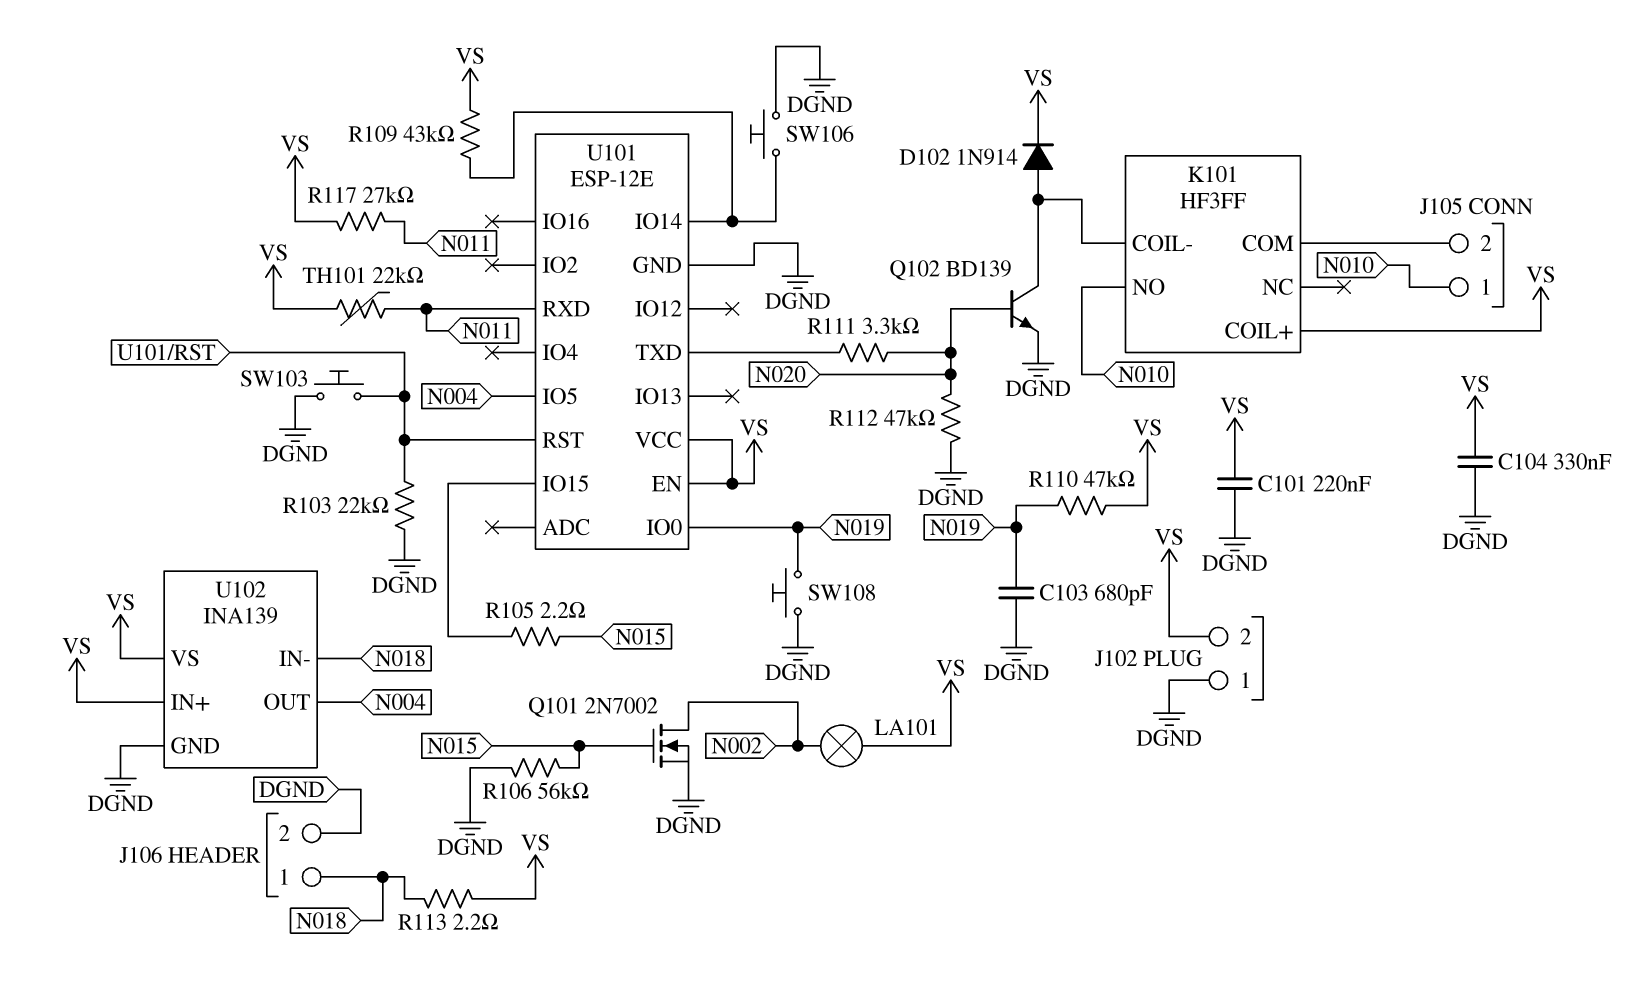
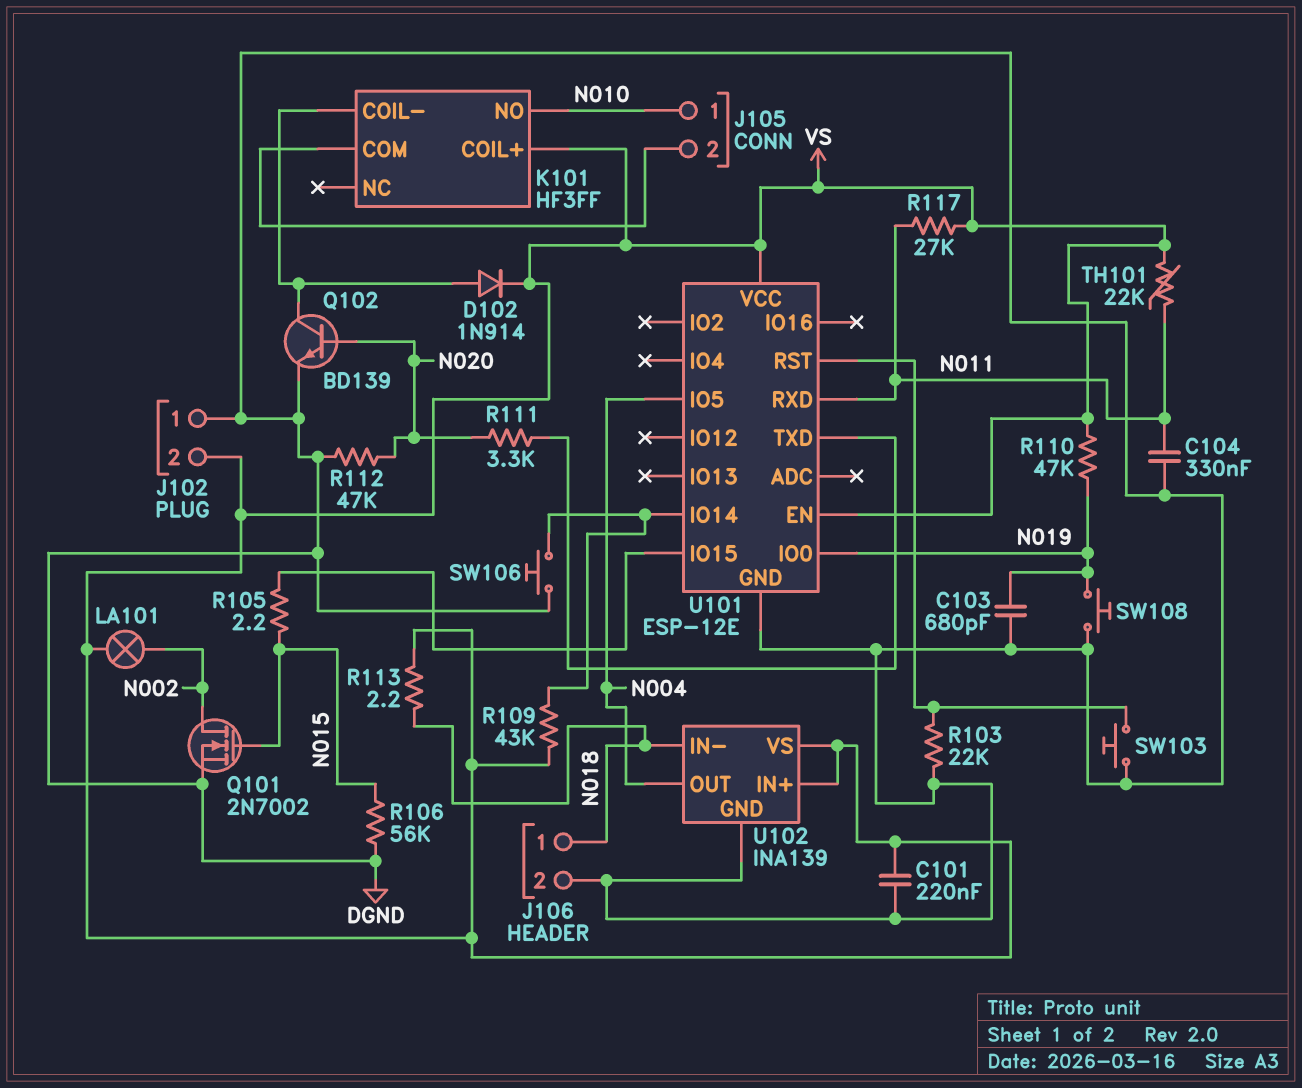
C104: 330nF (DGND, VS) -> 330nF (DGND, N011)

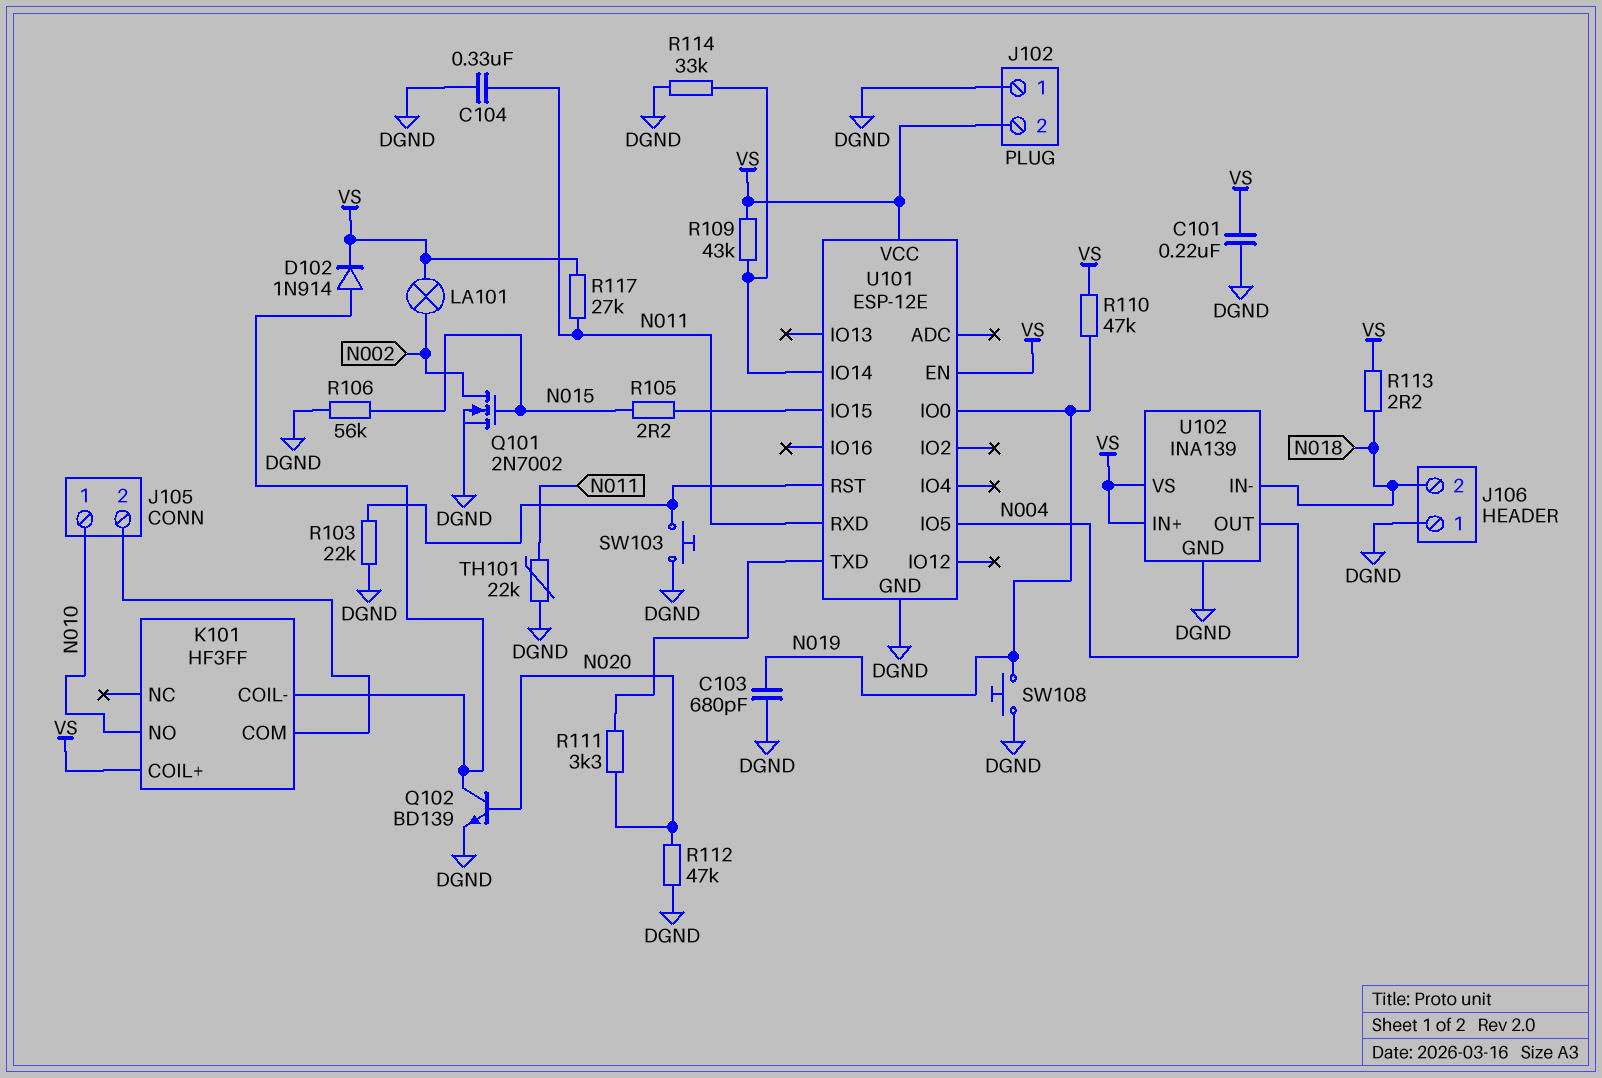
J106 pin 1: N018 -> DGND
J106 pin 2: DGND -> N018
R114: none -> 33k (DGND, U101/IO14)
SW106: button (DGND, U101/IO14) -> none
TH101: 22k (N011, VS) -> 22k (DGND, N011)

